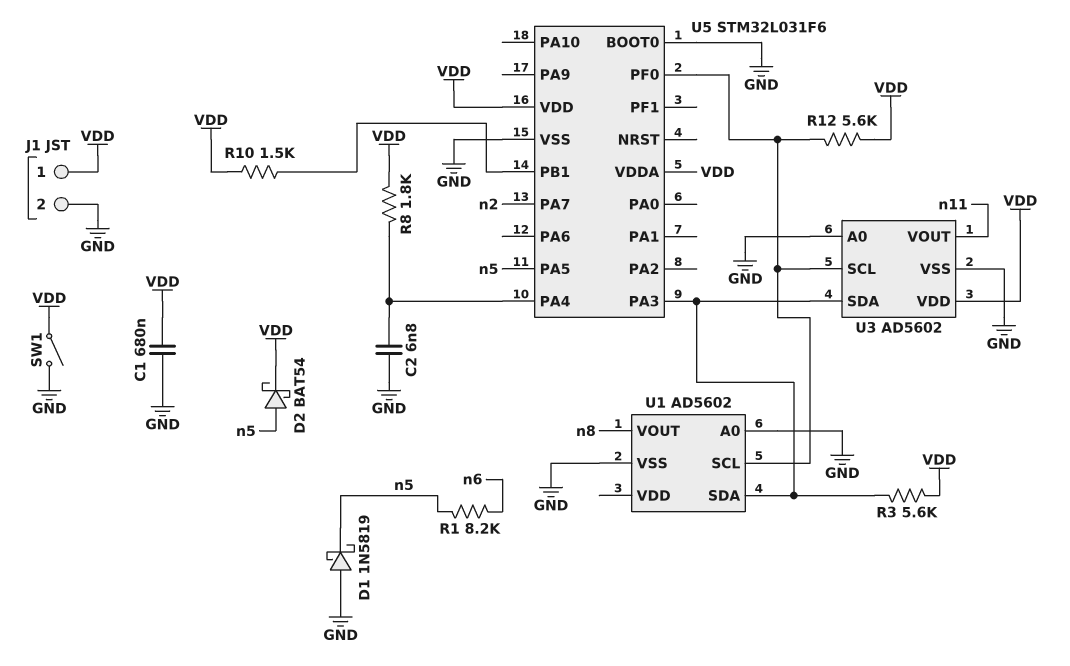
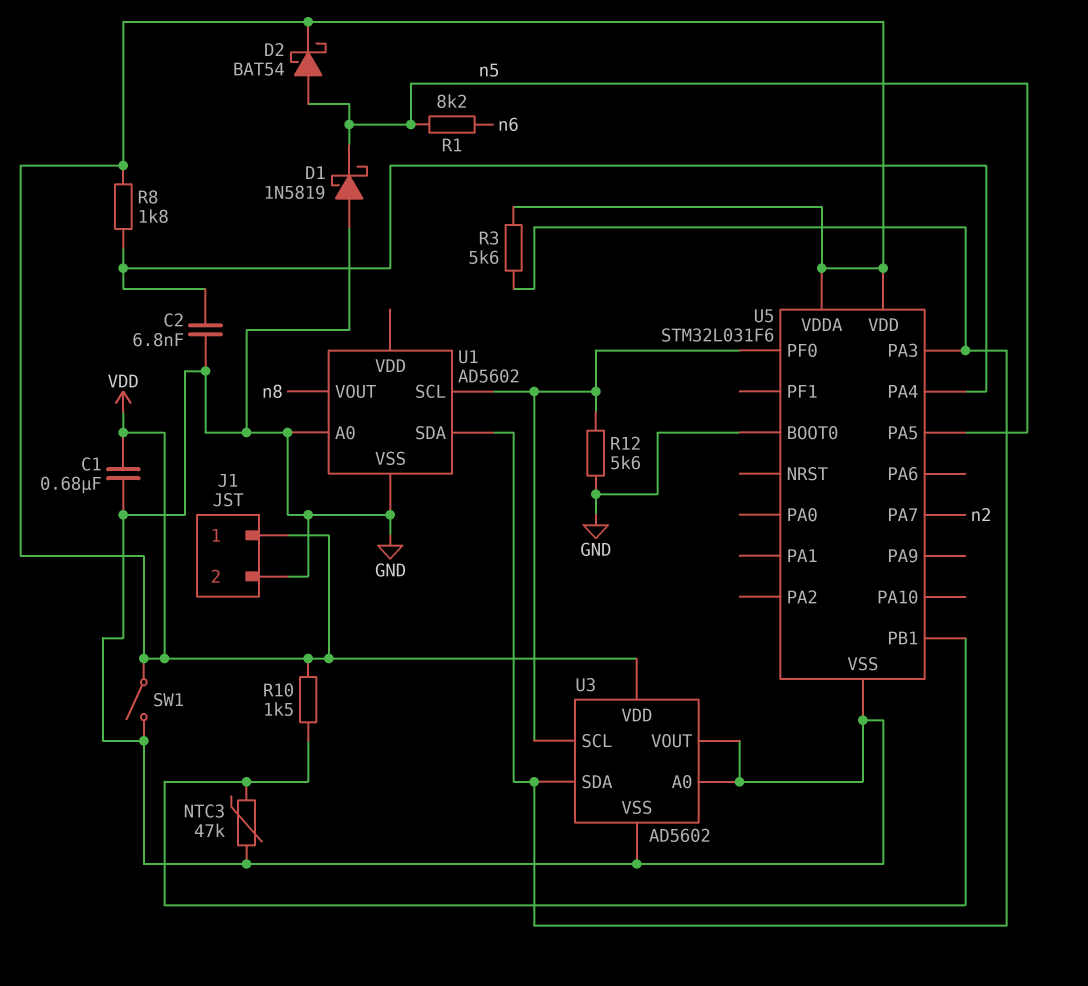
NTC3: none -> 47k (GND, U5/PB1)
R12: 5.6k (U1/SCL, VDD) -> 5.6k (GND, U1/SCL)
U3 pin VOUT: n11 -> GND

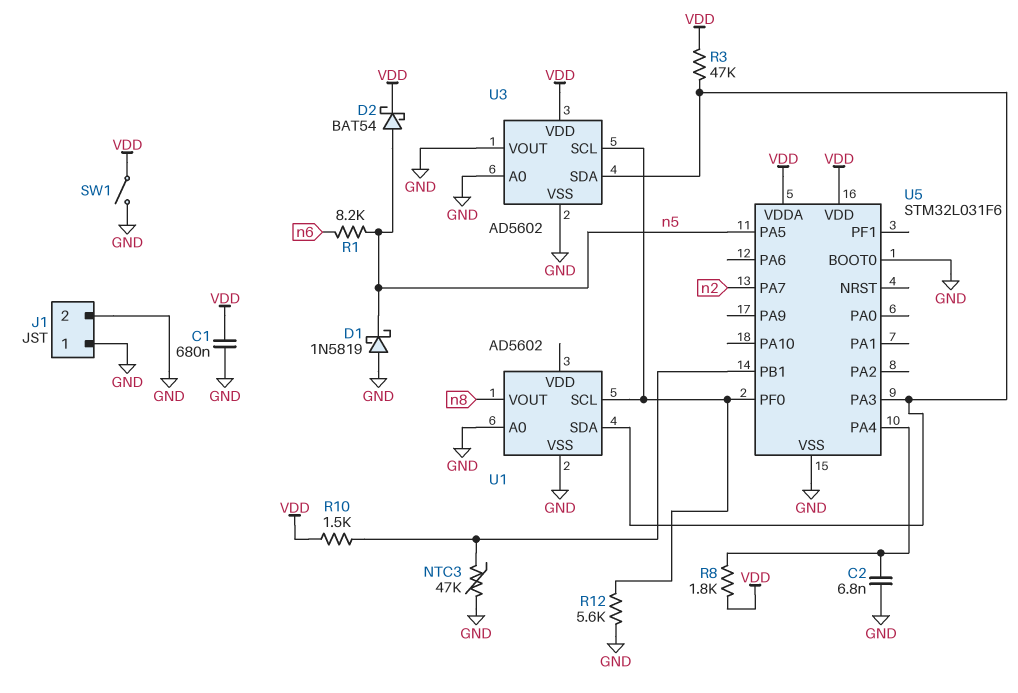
J1 pin 1: VDD -> GND
R3: 5.6k (U1/SDA, VDD) -> 47k (U1/SDA, VDD)

